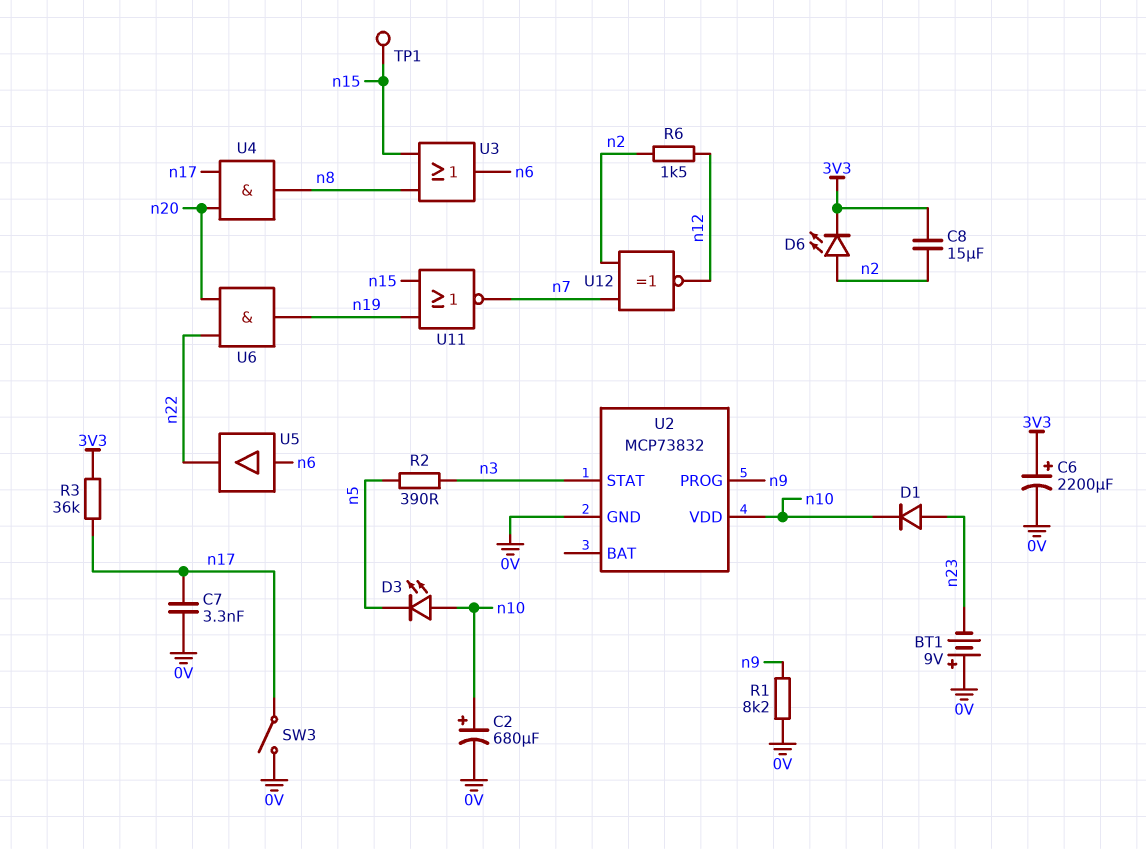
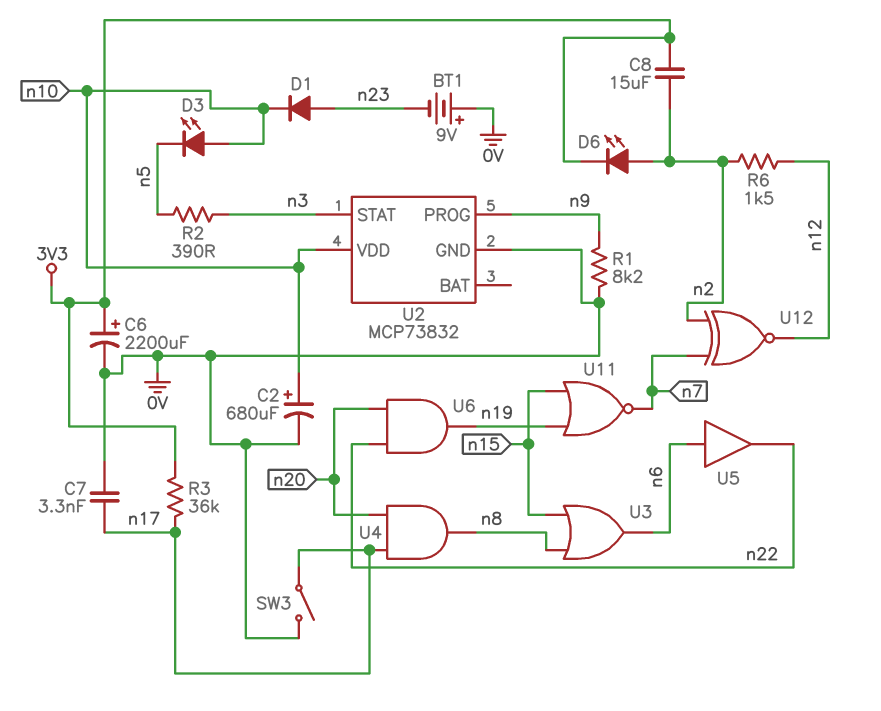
TP1: test point (n15) -> none

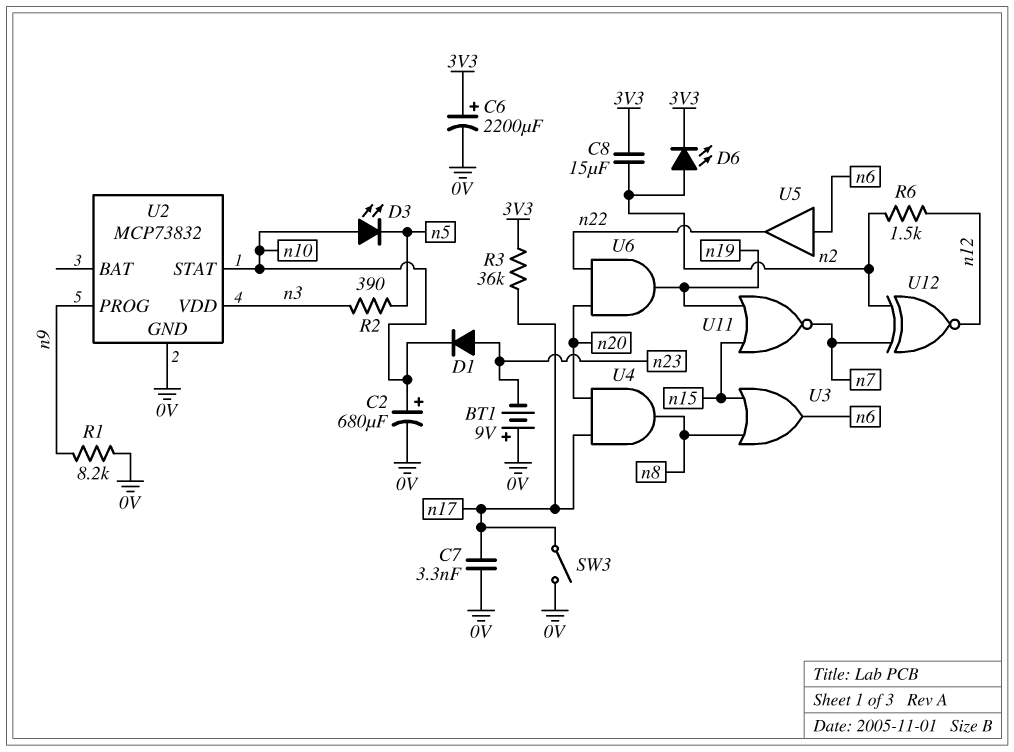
U2 pin STAT: n3 -> n10
U2 pin VDD: n10 -> n3

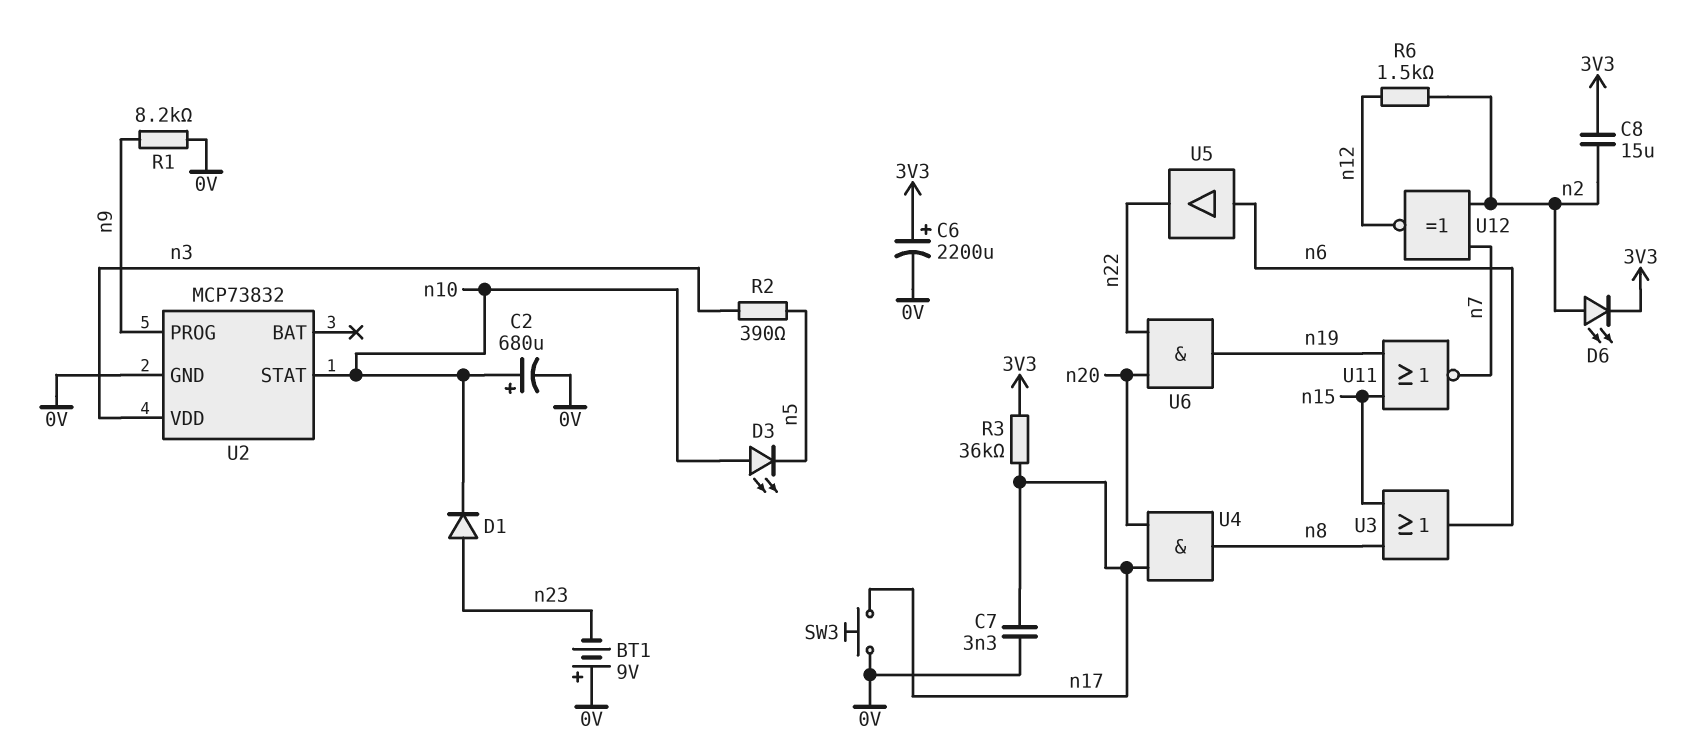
SW3: switch (0V, n17) -> button (0V, n17)

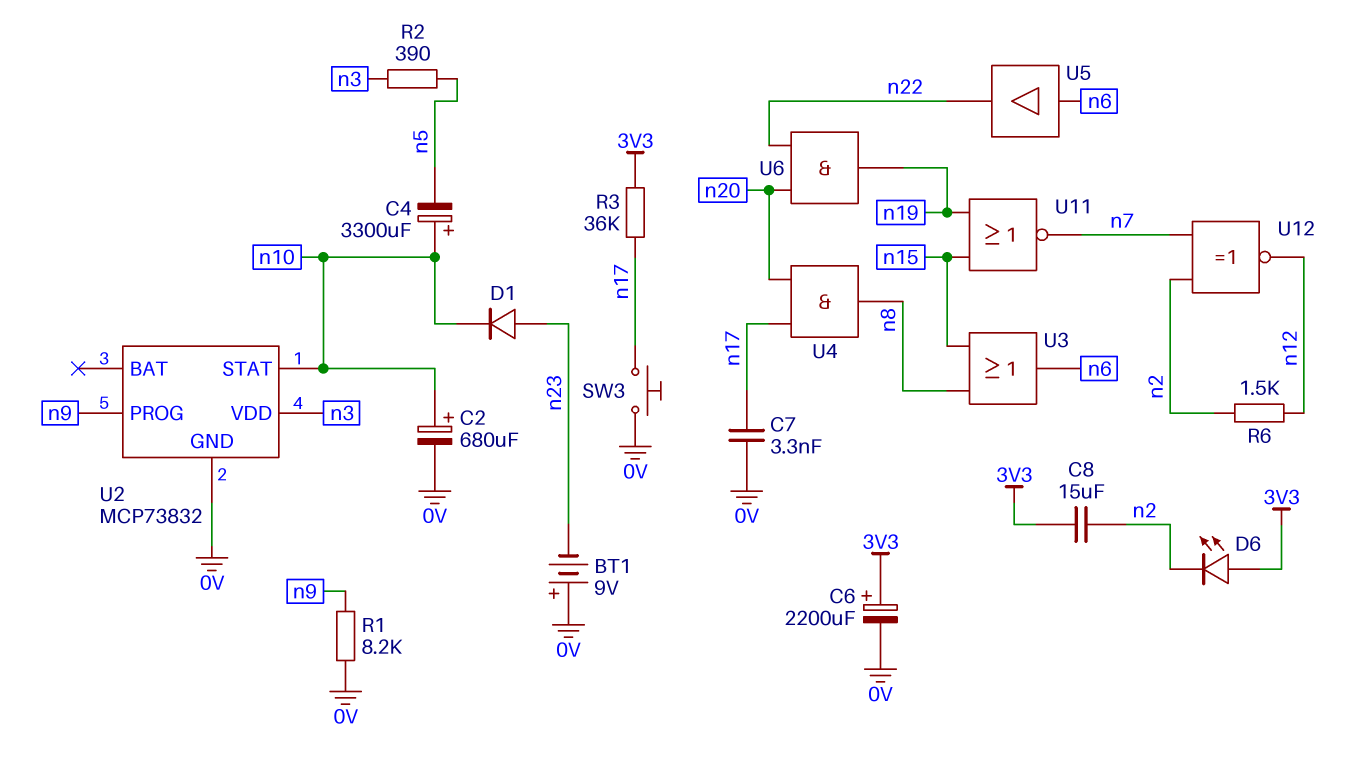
C4: none -> 3300uF (plus n10, minus n5)
D3: LED (A n10, K n5) -> none
D6: LED (A n2, K 3V3) -> LED (A 3V3, K n2)

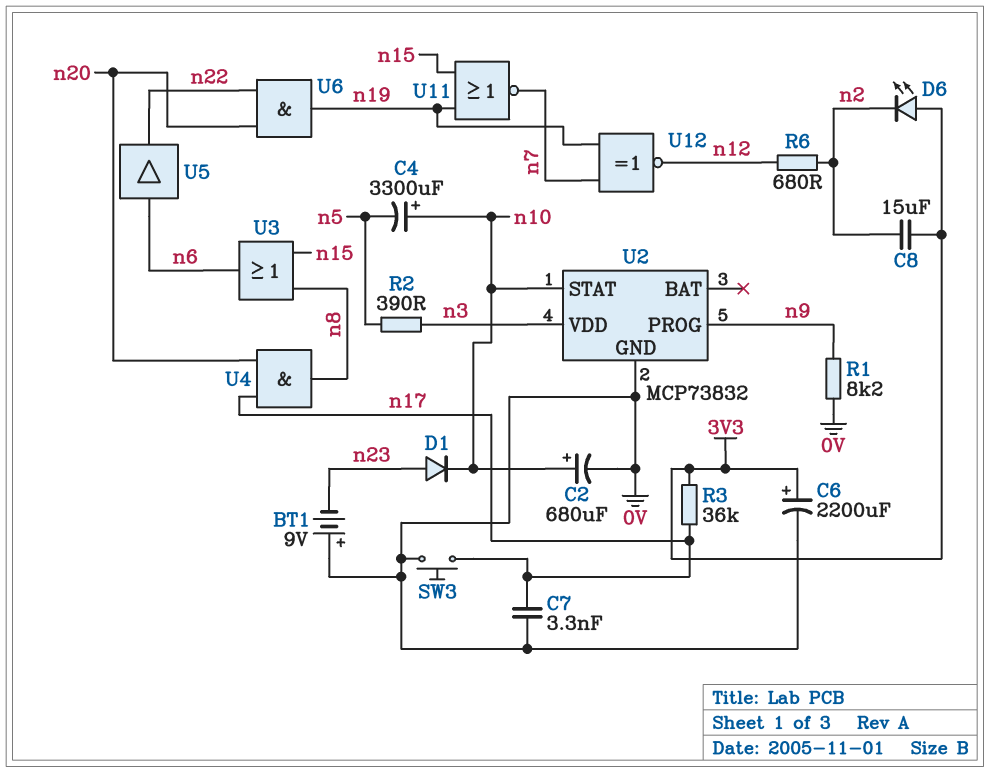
R6: 1.5k (n2, n12) -> 680 (n2, n12)
U12: XNOR (in n2, in n7, out n12) -> XNOR (in n7, in n19, out n12)

